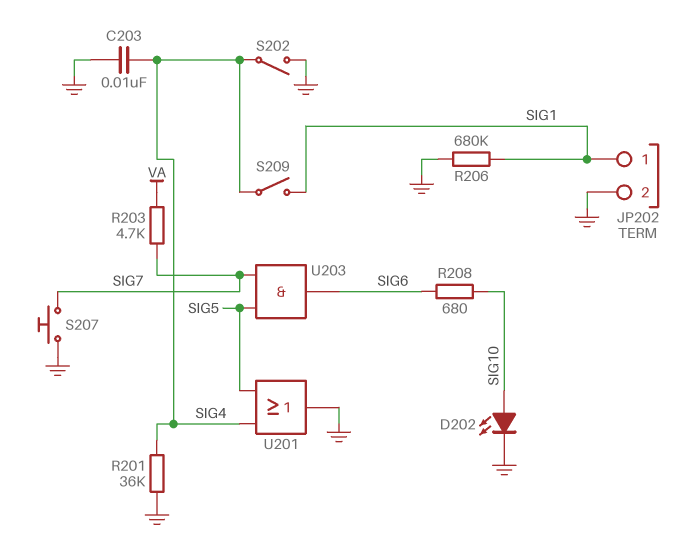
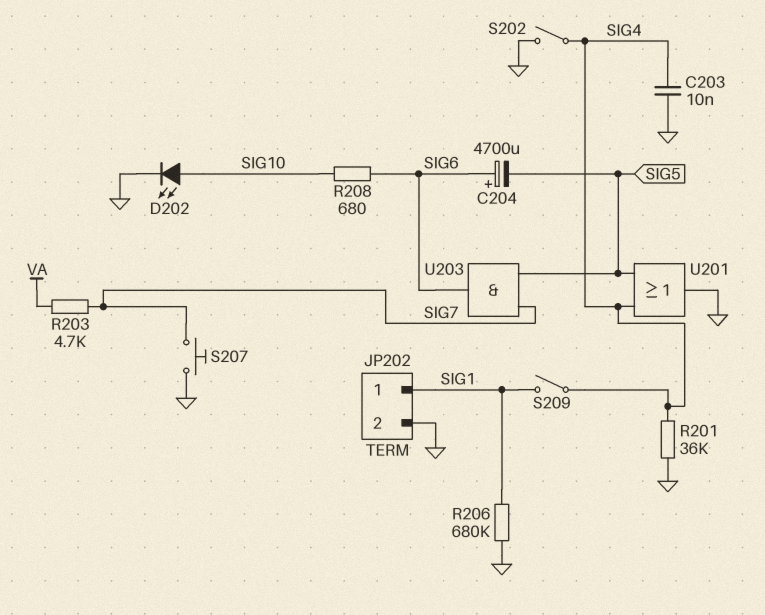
C204: none -> 4700uF (plus SIG6, minus SIG5)

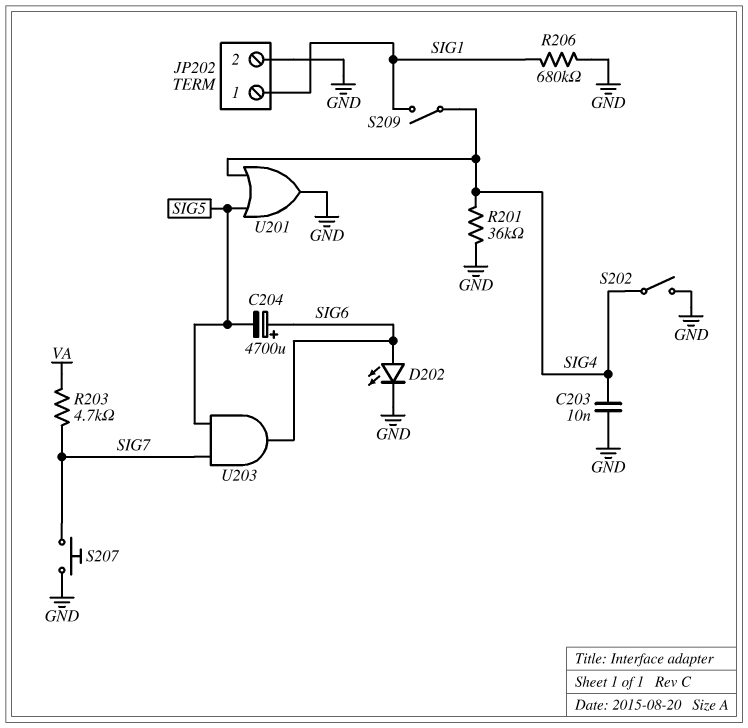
D202: LED (A SIG10, K GND) -> LED (A SIG6, K GND)
R208: 680 (SIG6, SIG10) -> none

